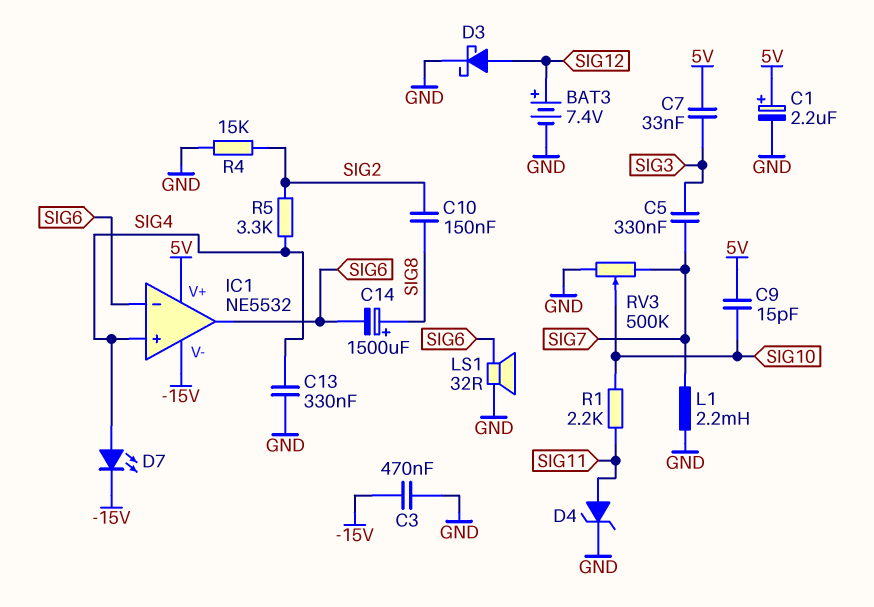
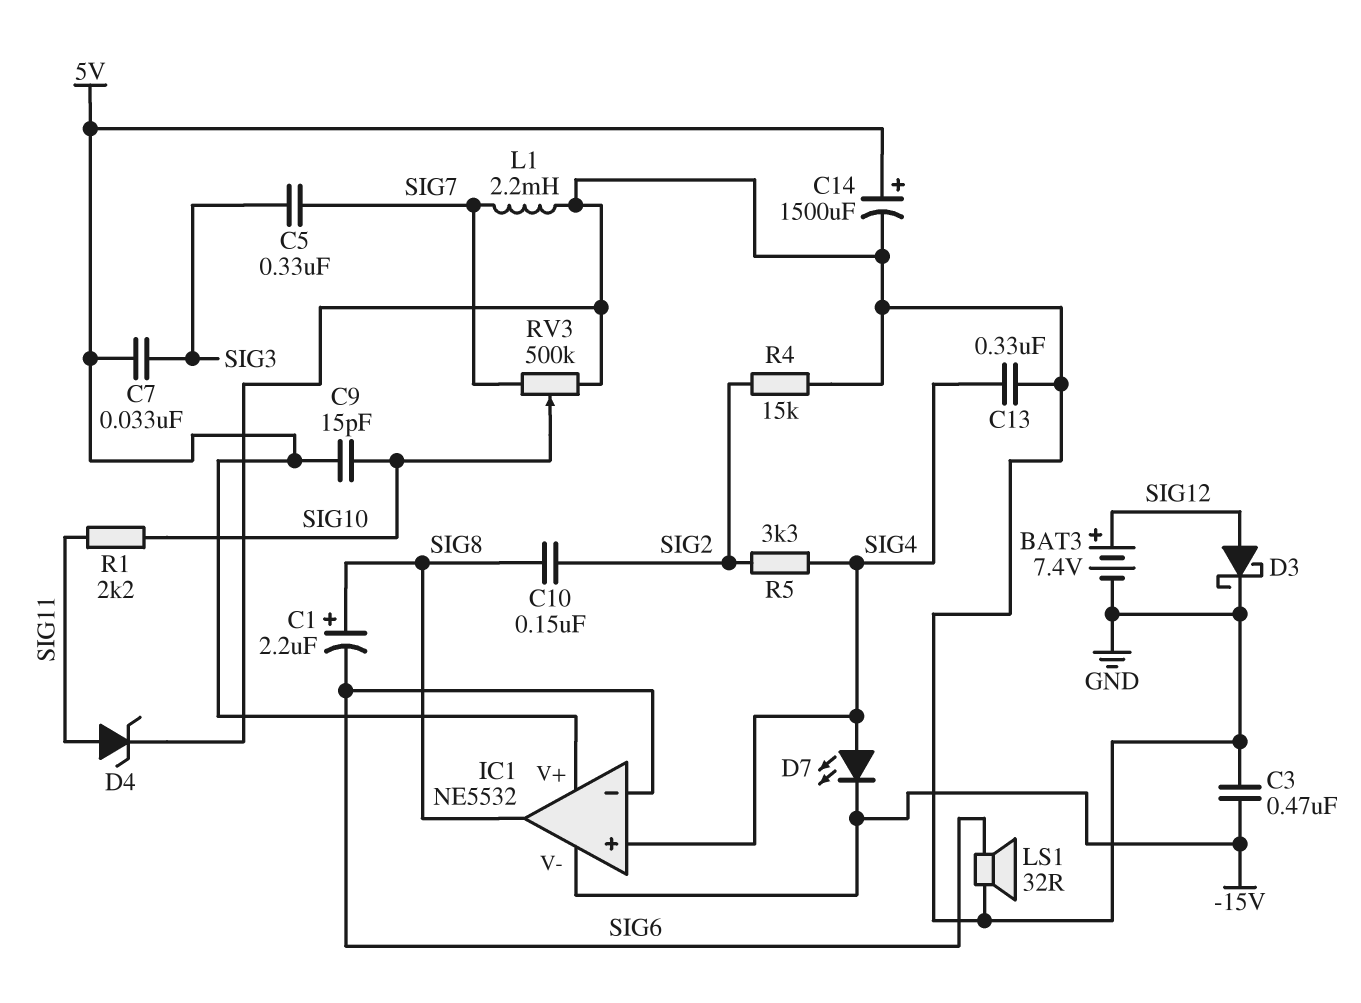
C1: 2.2uF (plus 5V, minus GND) -> 2.2uF (plus SIG8, minus SIG6)
C14: 1500uF (plus SIG8, minus SIG6) -> 1500uF (plus 5V, minus GND)
IC1 pin out: SIG6 -> SIG8

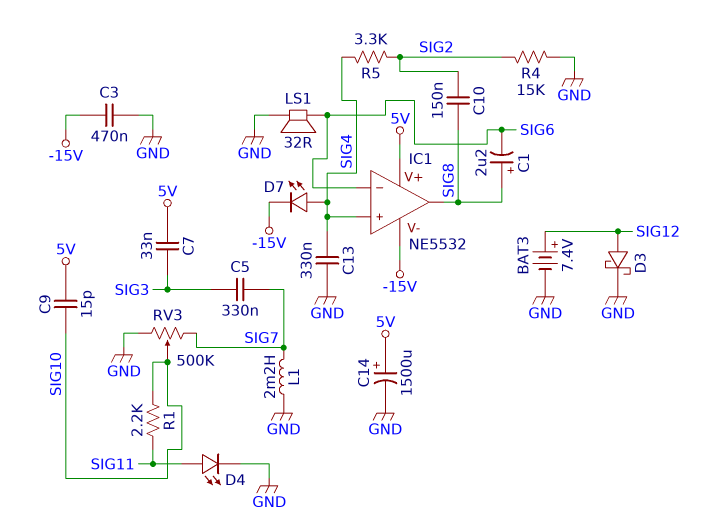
D4: zener (A SIG11, K GND) -> LED (A SIG11, K GND)

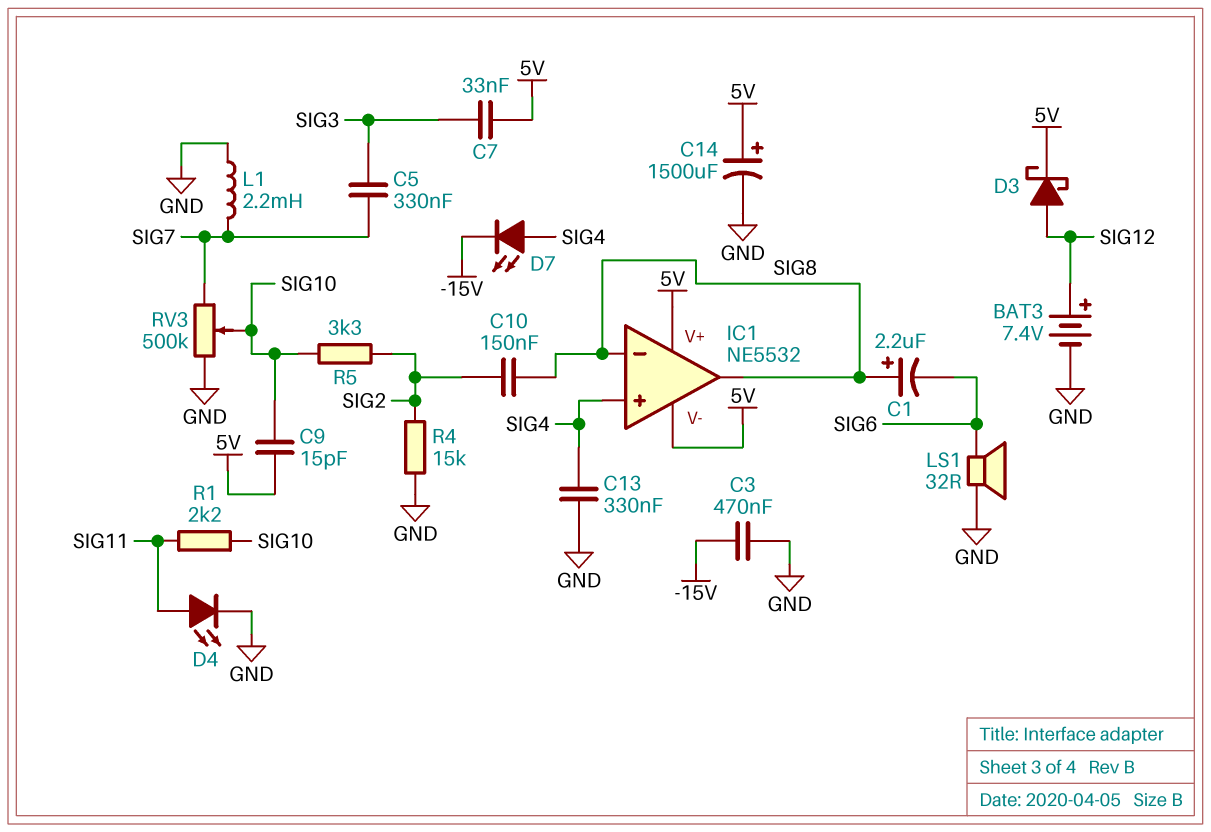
D3: schottky (A SIG12, K GND) -> schottky (A SIG12, K 5V)
IC1 pin V-: -15V -> 5V
IC1 pin in-: SIG6 -> SIG8
R5: 3.3k (SIG2, SIG4) -> 3.3k (SIG2, SIG10)

